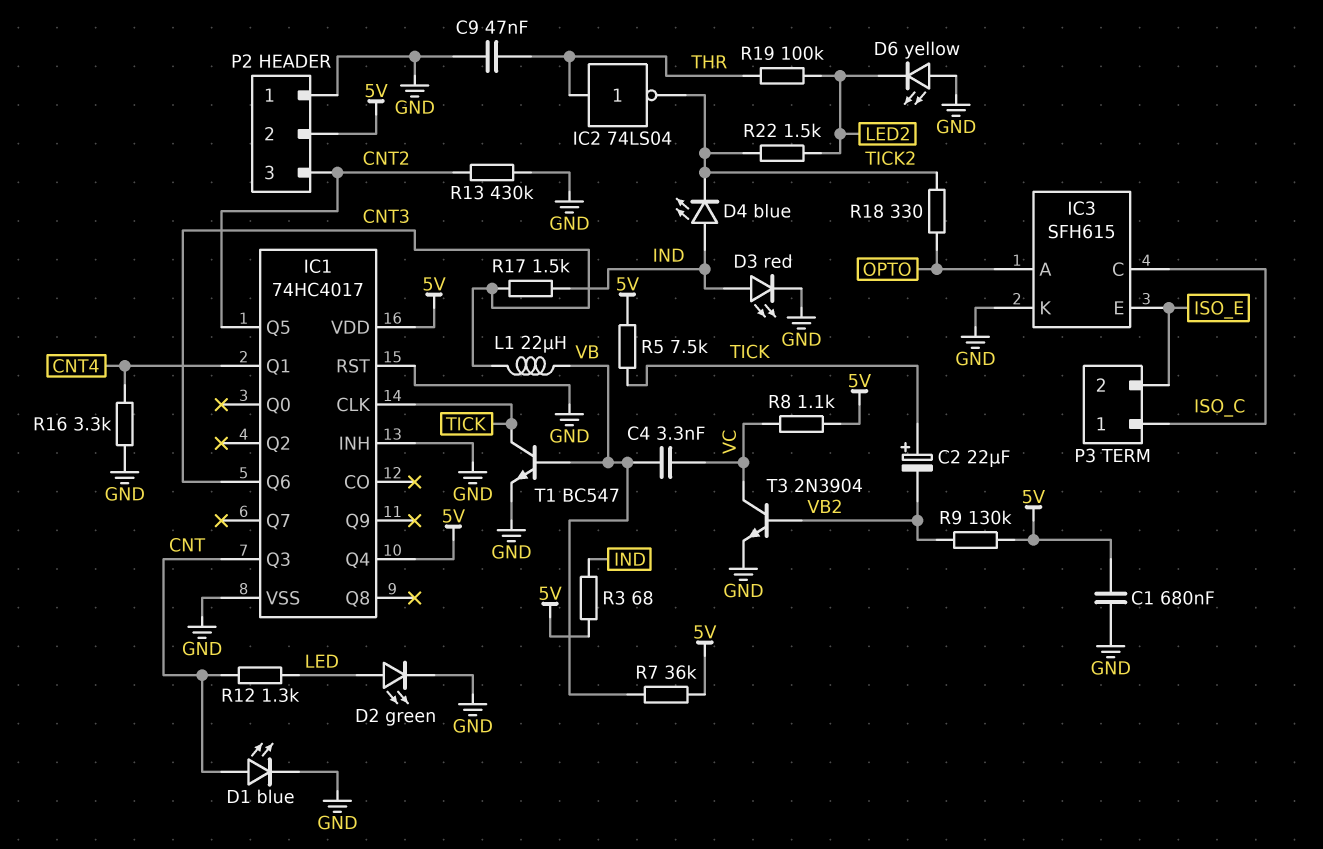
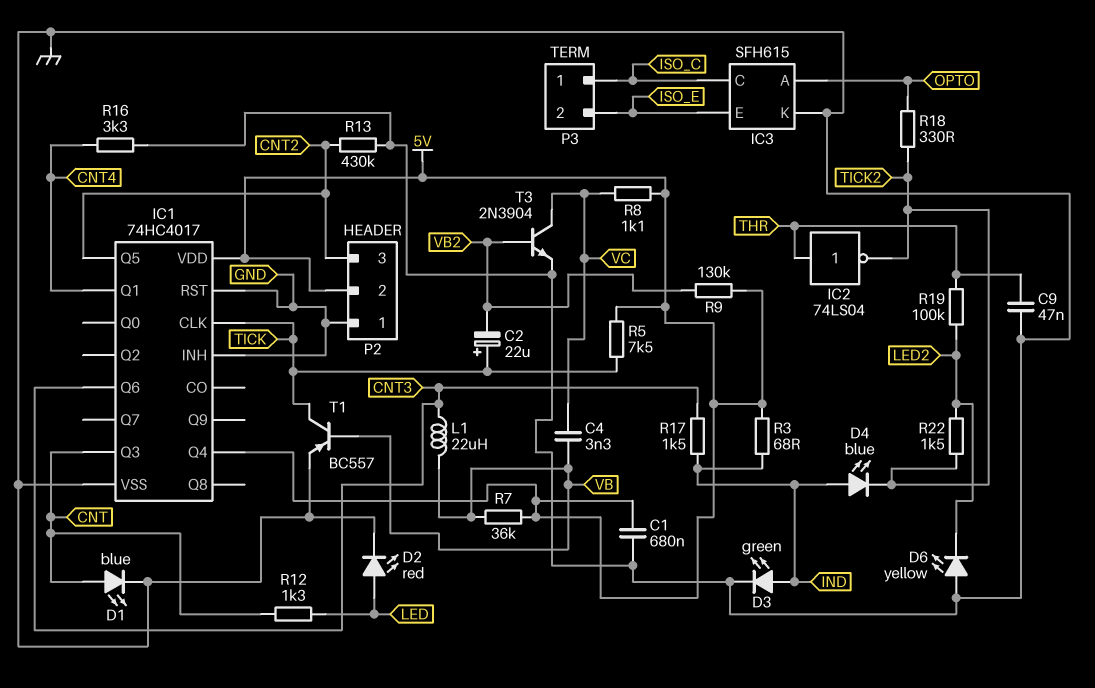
D2: LED green (A LED, K GND) -> LED red (A LED, K GND)
D3: LED red (A IND, K GND) -> LED green (A IND, K GND)
T1: NPN BC547 (B VB, C TICK, E GND) -> PNP BC557 (B VB, C TICK, E GND)

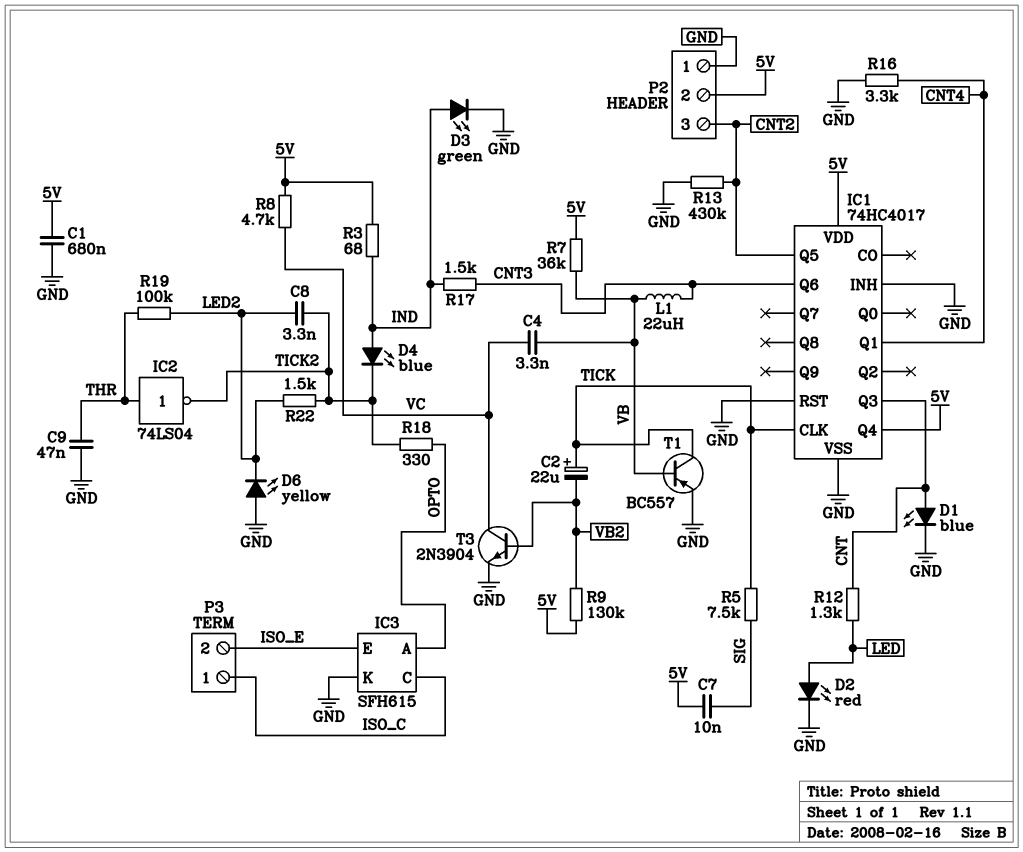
C7: none -> 10nF (5V, SIG)
C8: none -> 3.3nF (LED2, TICK2)
R5: 7.5k (5V, TICK) -> 7.5k (SIG, TICK)
R8: 1.1k (5V, VC) -> 4.7k (5V, VC)

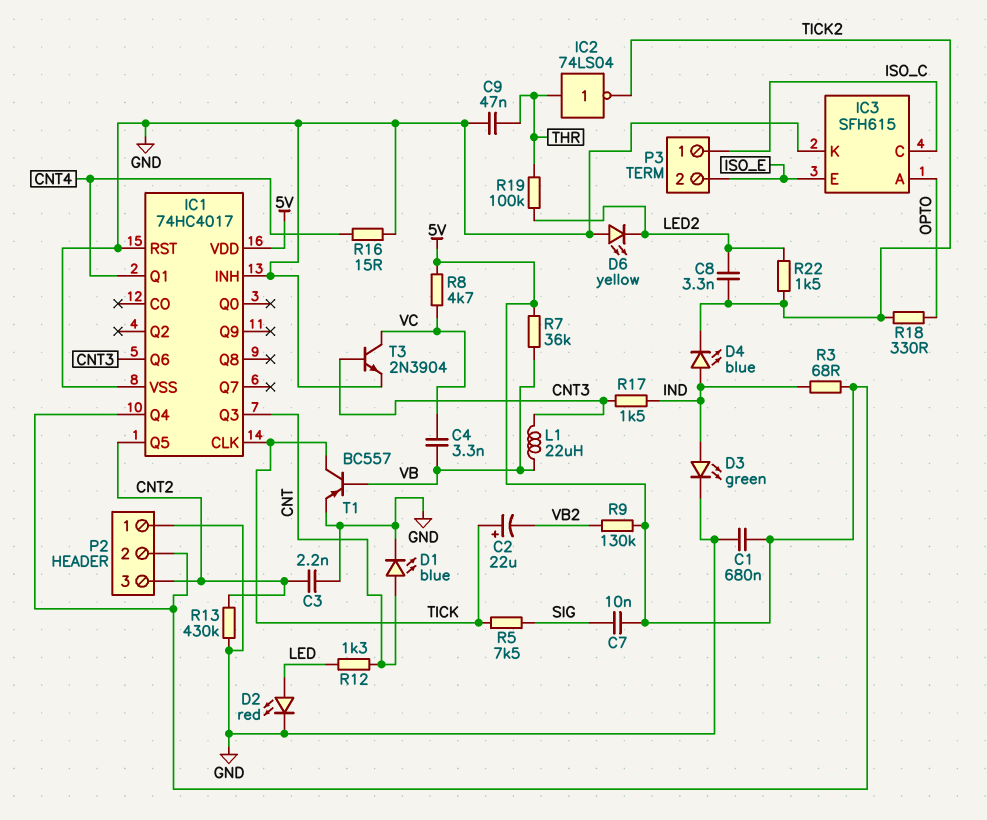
C3: none -> 2.2nF (CNT2, GND)
R16: 3.3k (CNT4, GND) -> 15 (CNT4, GND)
T3: NPN 2N3904 (B VB2, C VC, E GND) -> NPN 2N3904 (B CNT3, C VC, E GND)

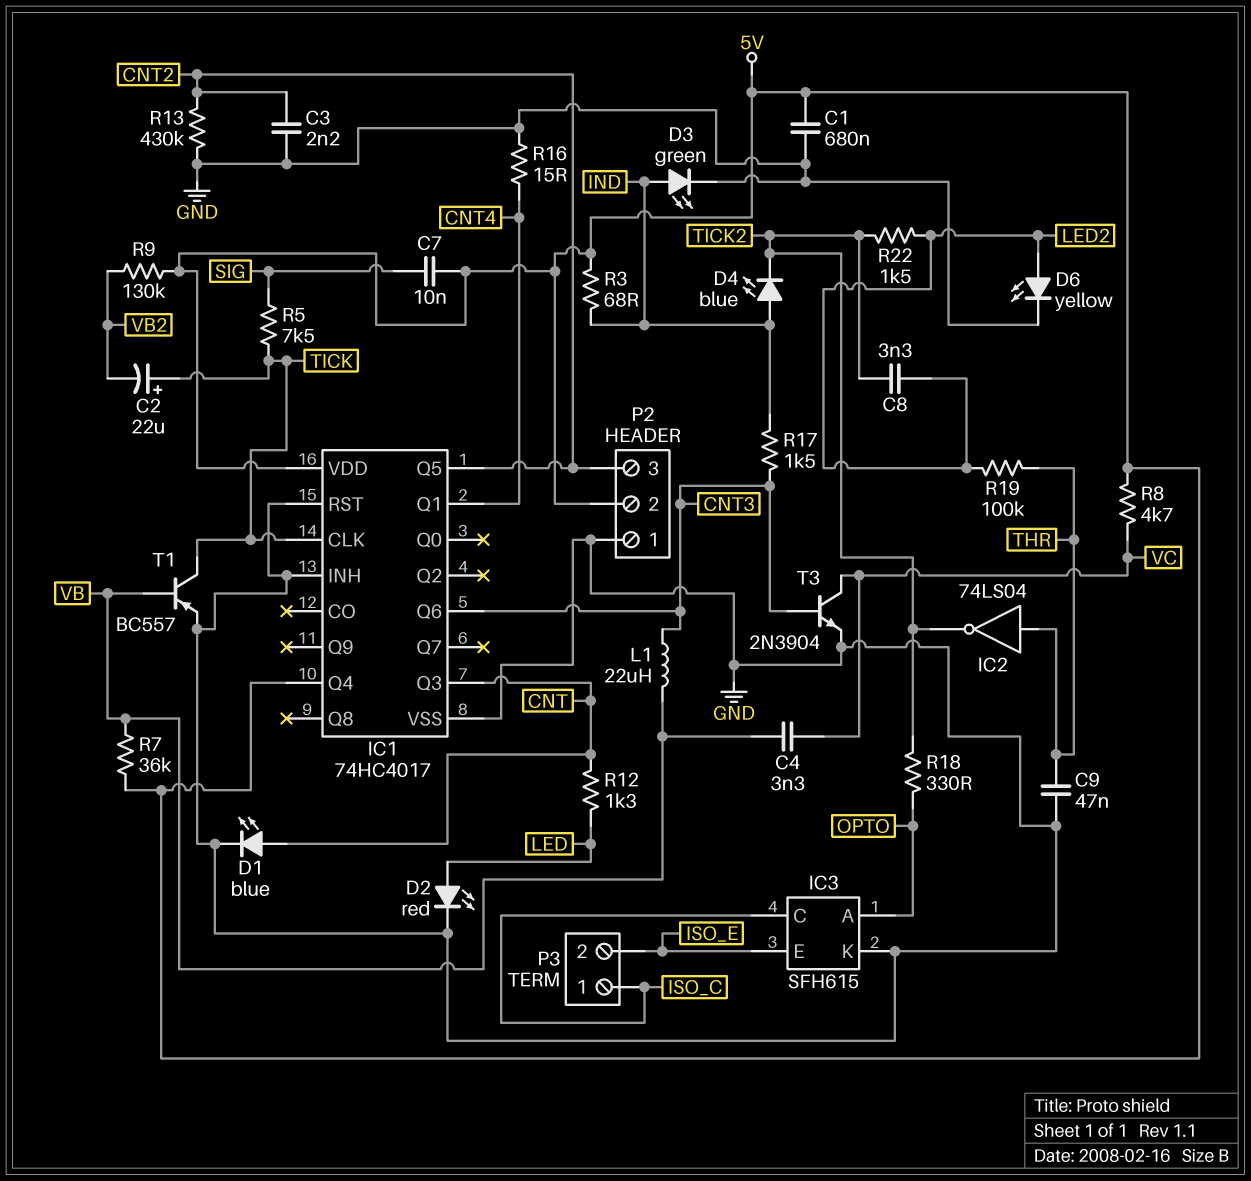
D6: LED yellow (A GND, K LED2) -> LED yellow (A LED2, K GND)

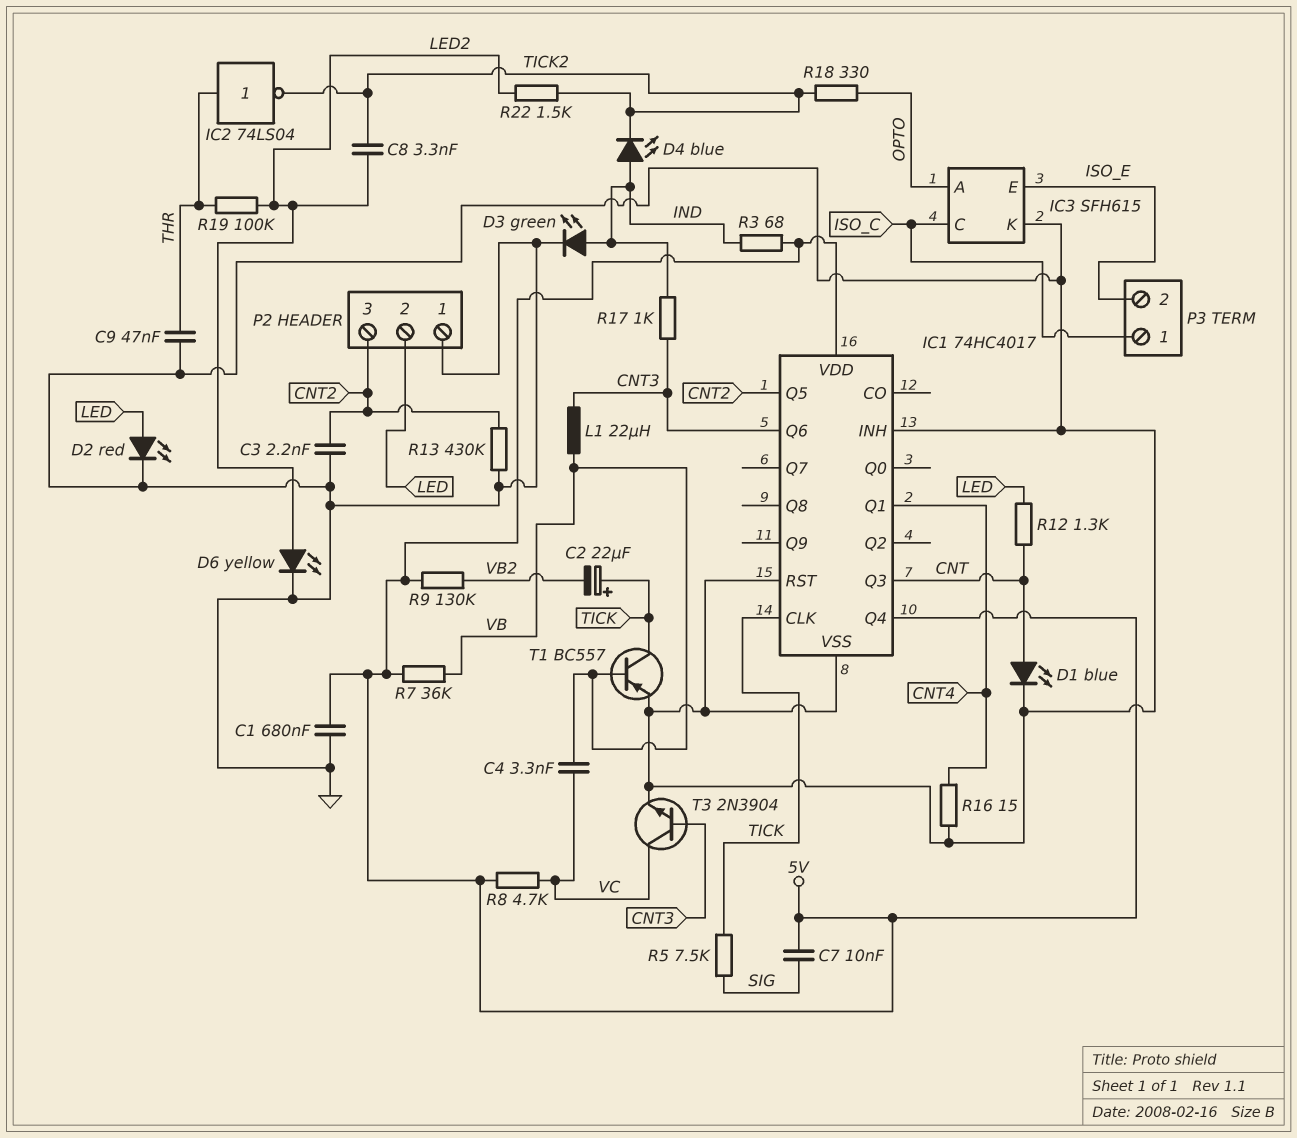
P2 pin 2: 5V -> LED
R17: 1.5k (CNT3, IND) -> 1k (CNT3, IND)

